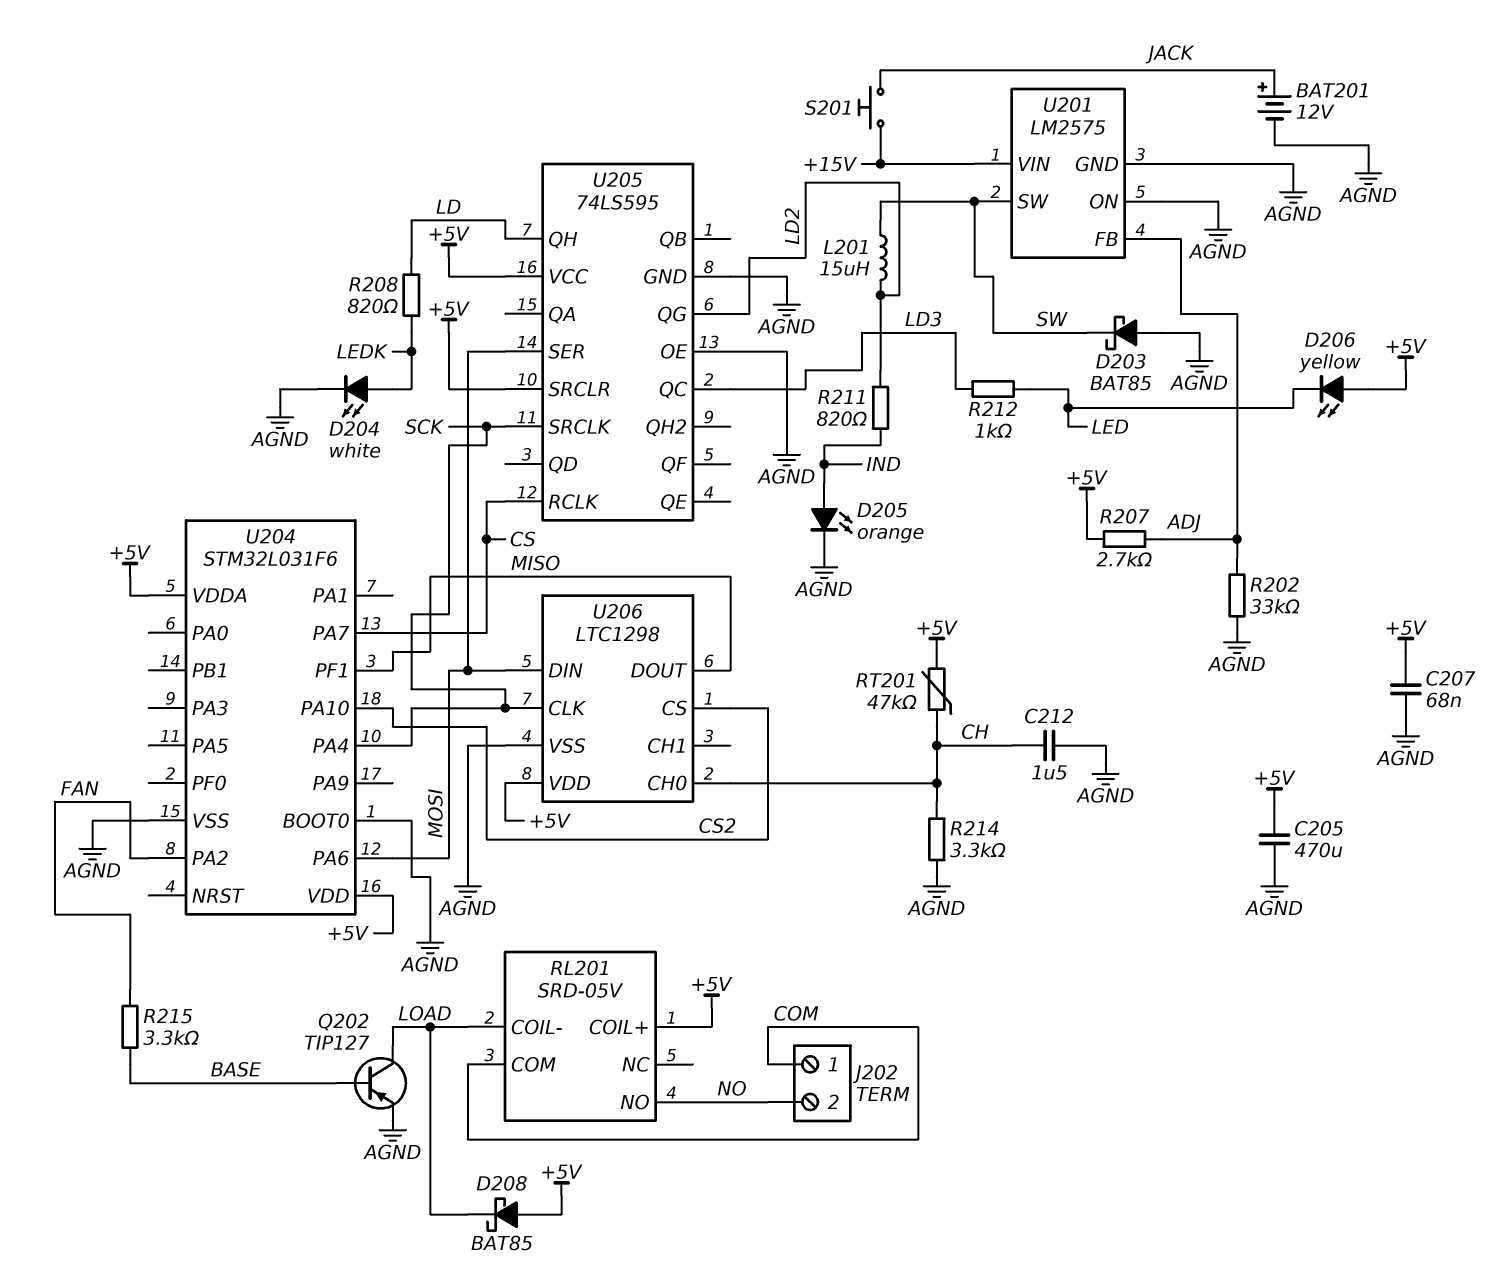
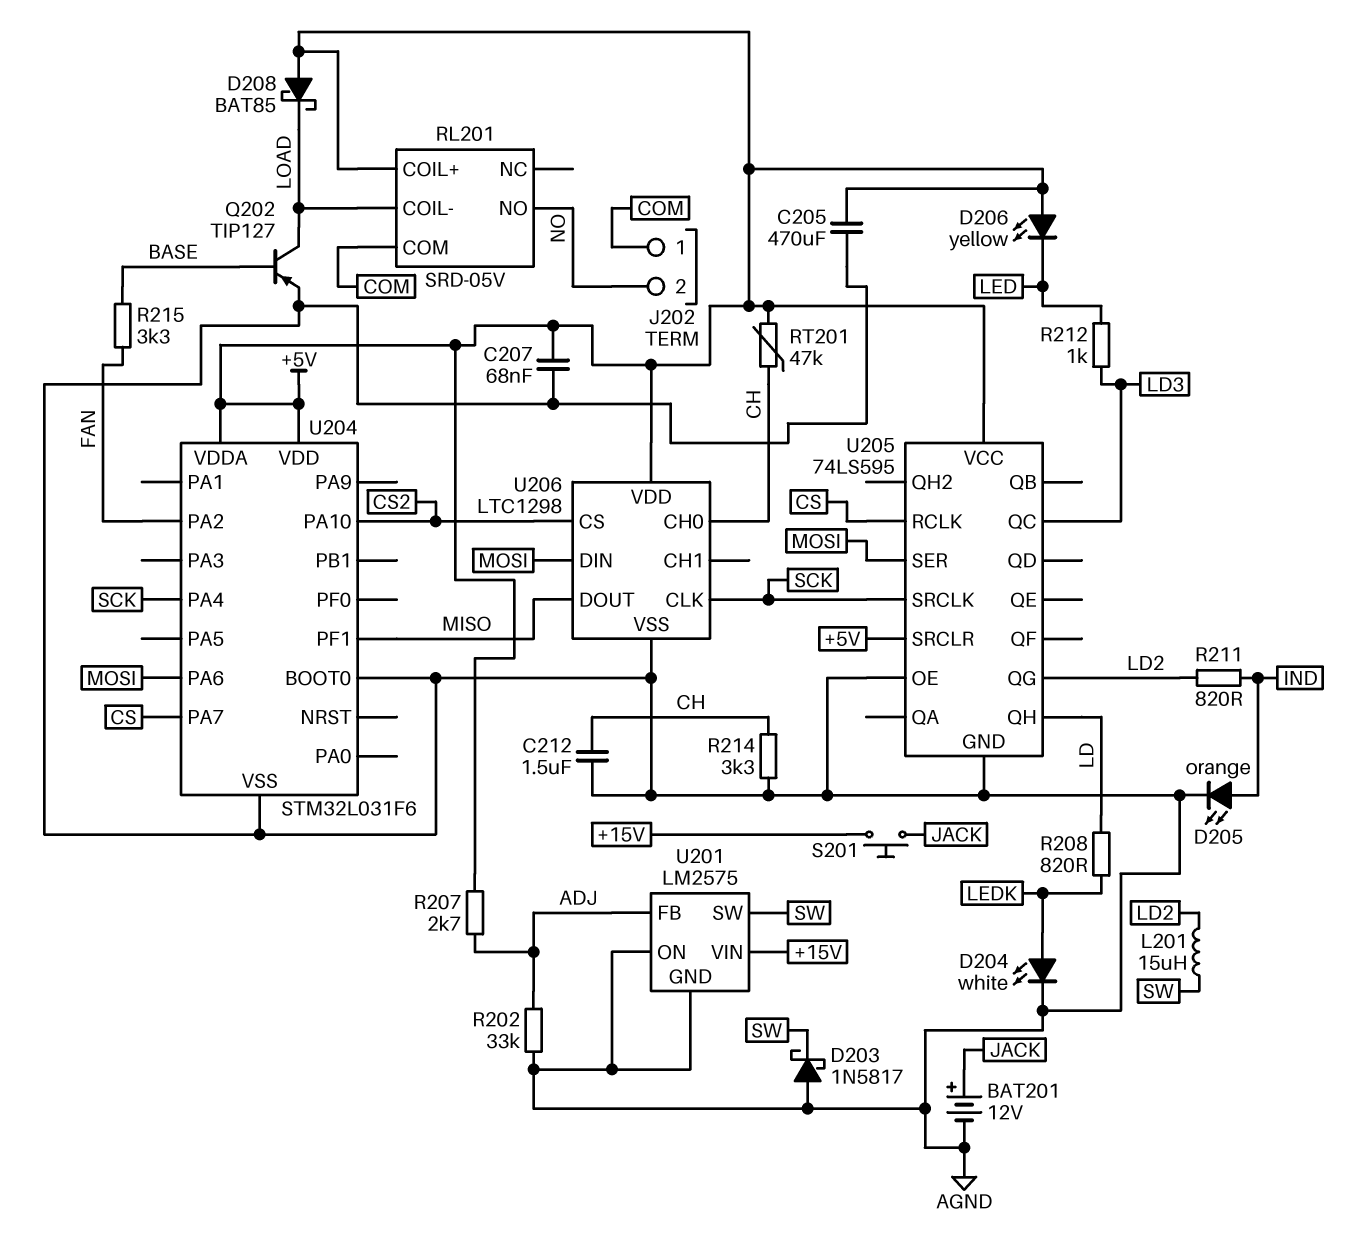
D203: schottky BAT85 (A AGND, K SW) -> schottky 1N5817 (A AGND, K SW)

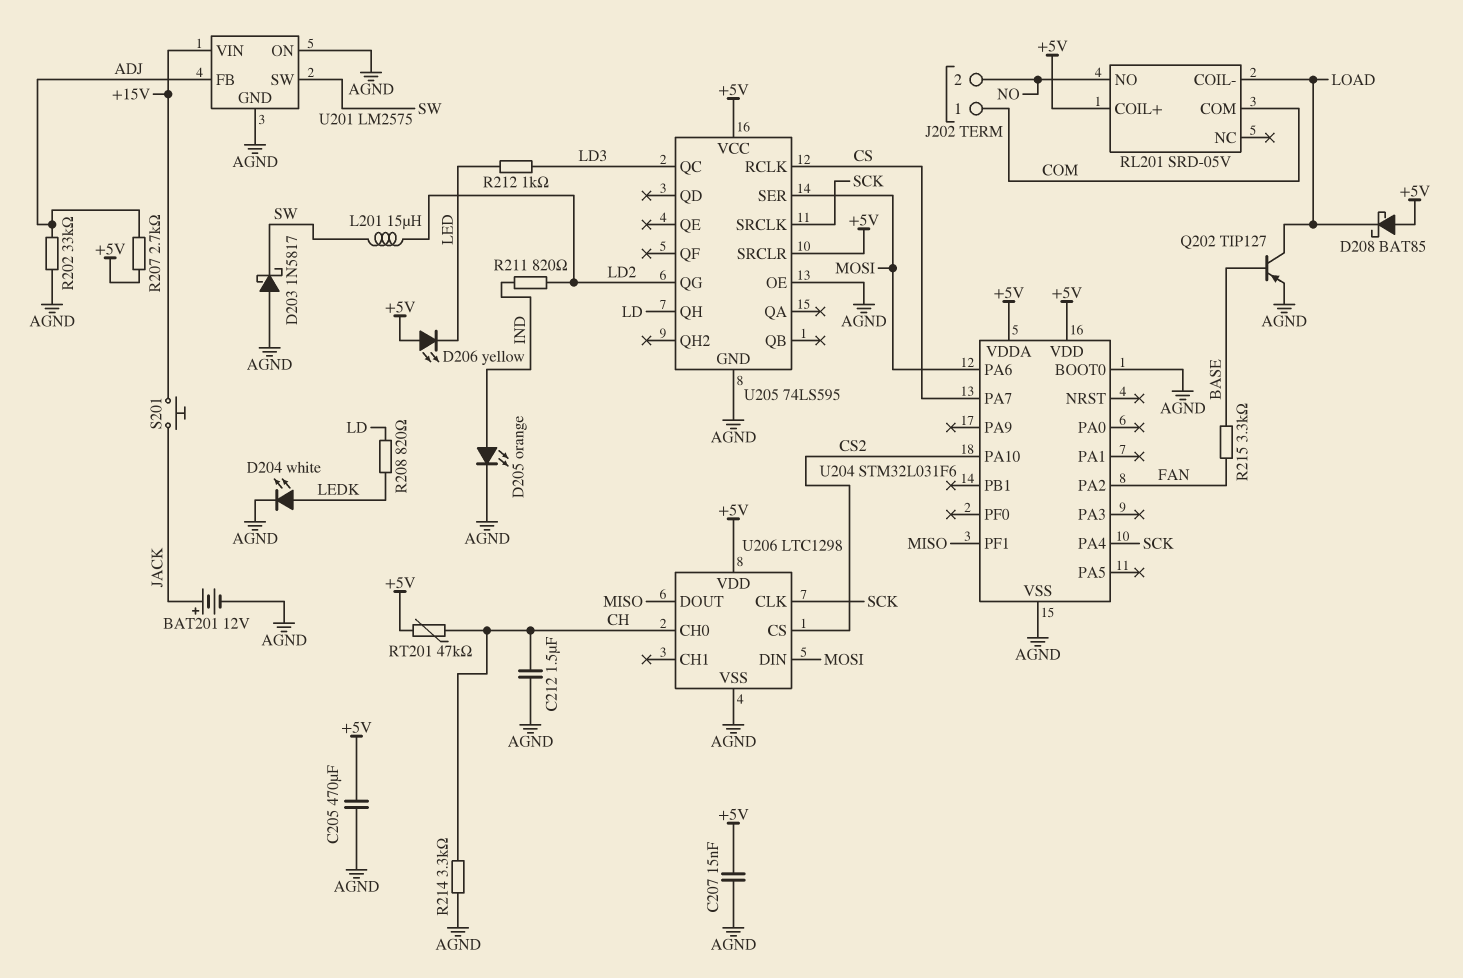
C207: 68nF (+5V, AGND) -> 15nF (+5V, AGND)

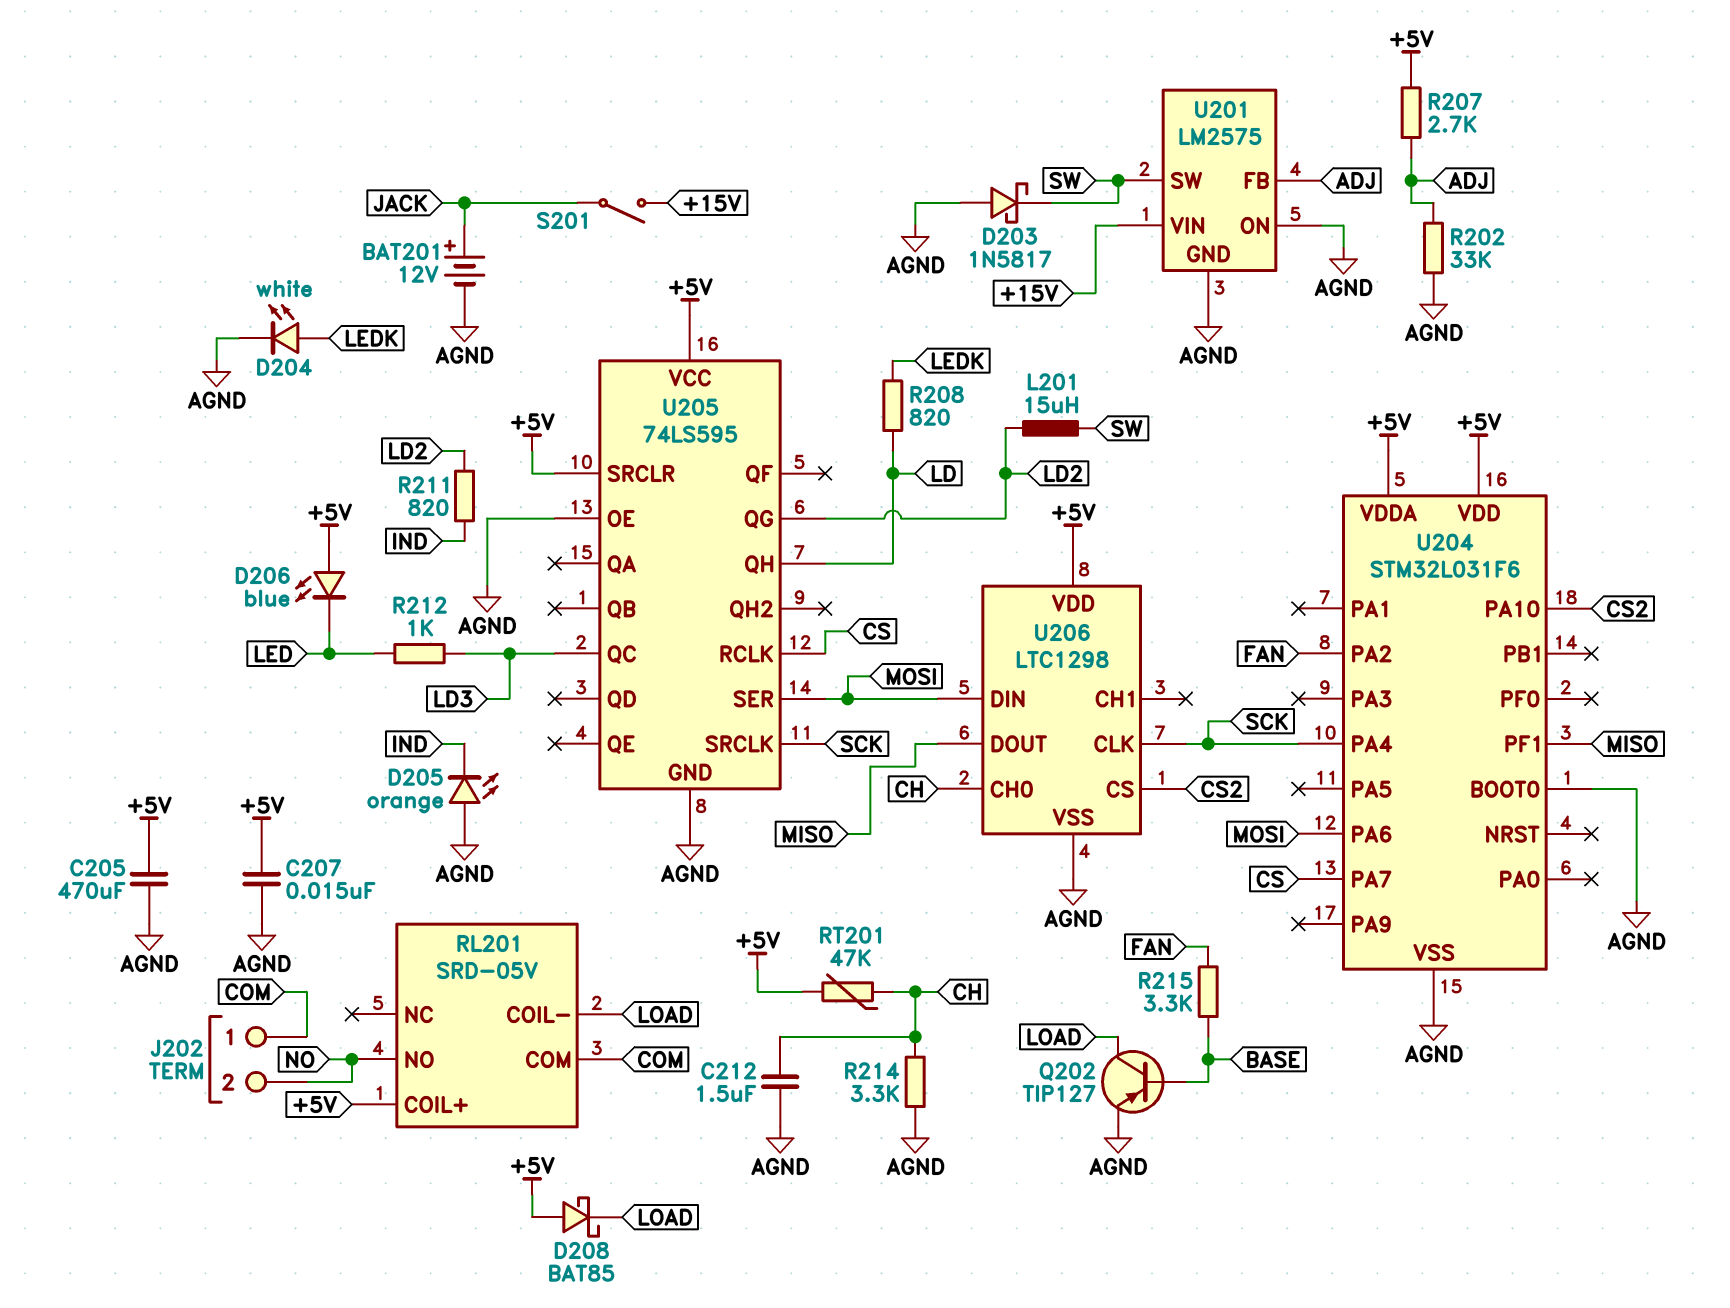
D205: LED orange (A IND, K AGND) -> LED orange (A AGND, K IND)
D206: LED yellow (A +5V, K LED) -> LED blue (A +5V, K LED)
S201: button (+15V, JACK) -> switch (+15V, JACK)

